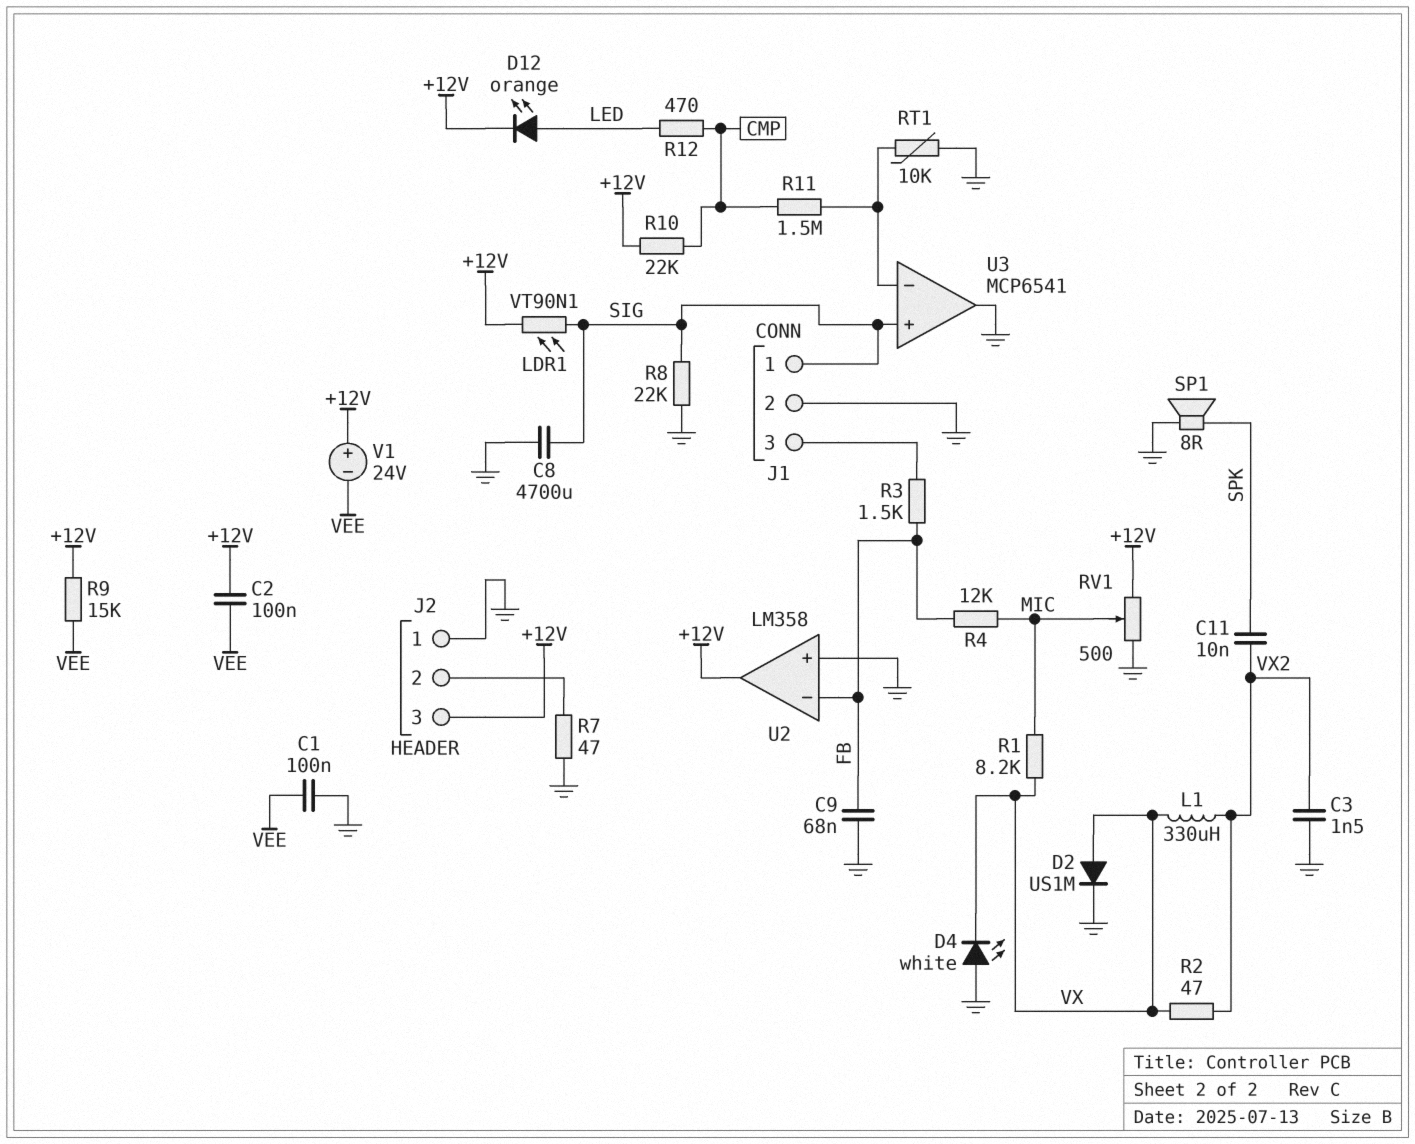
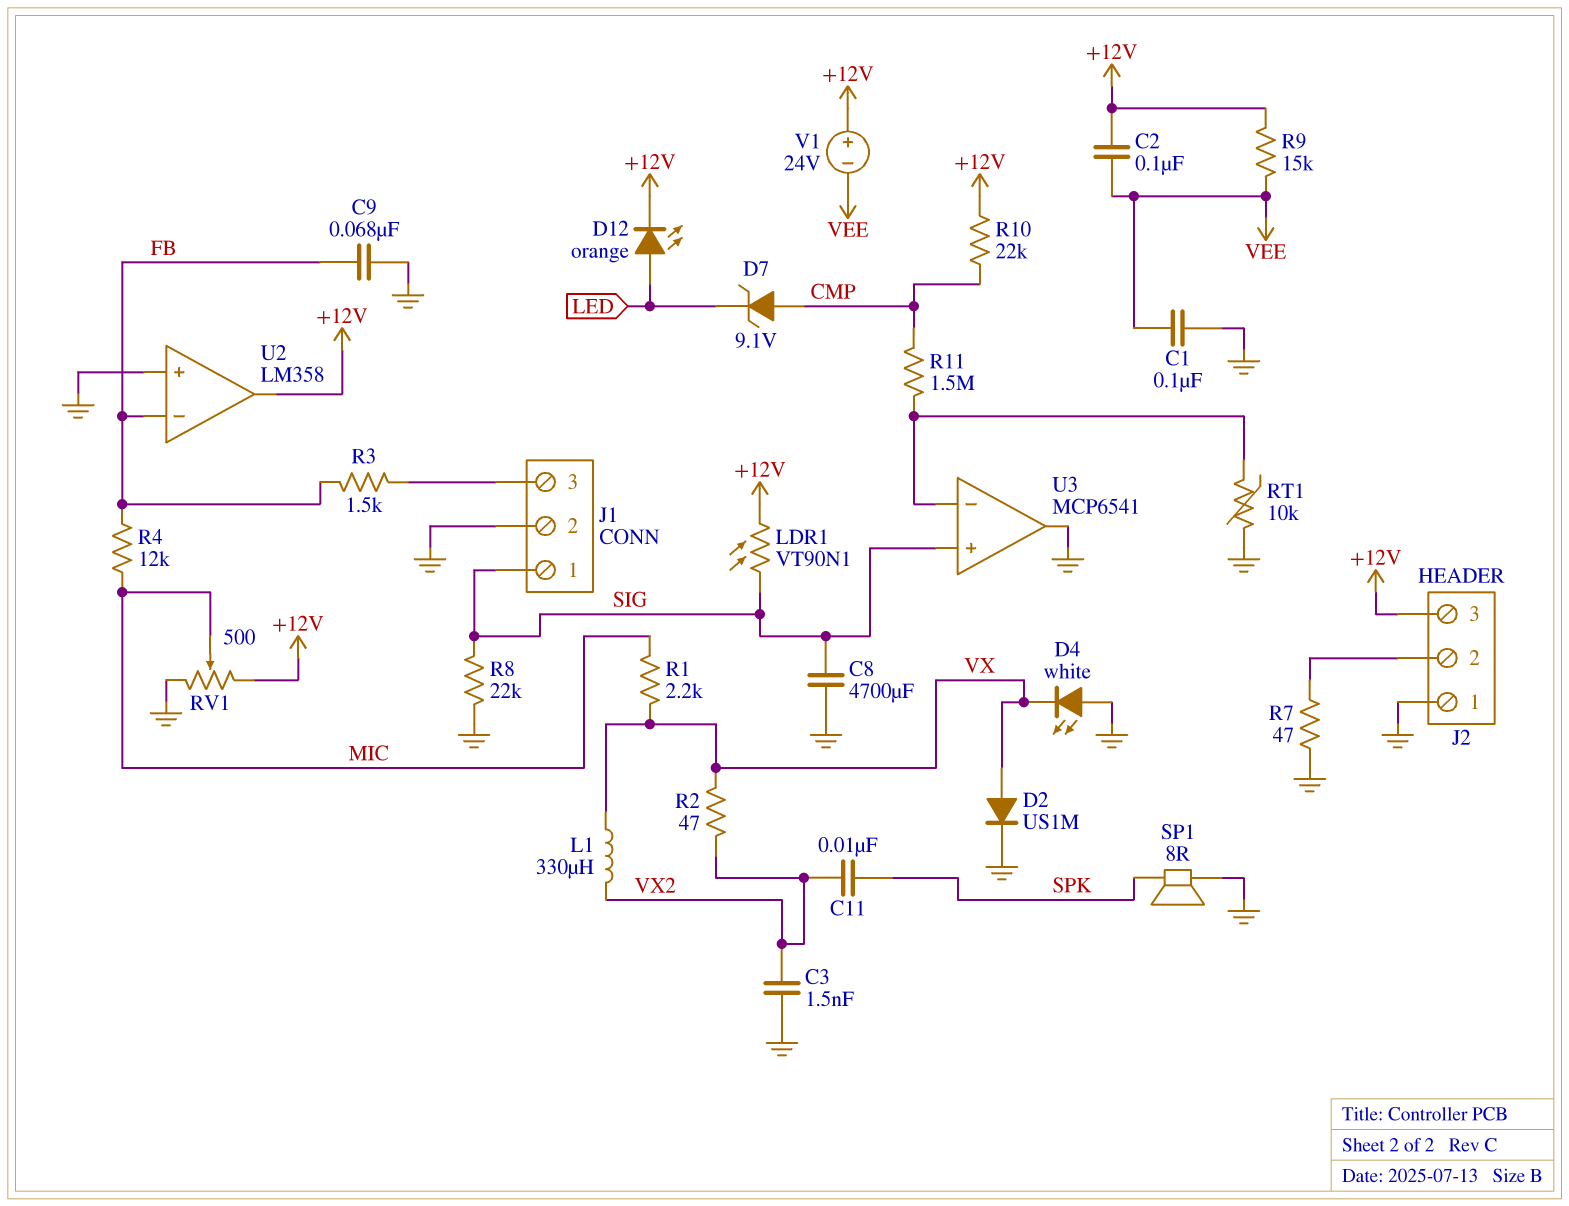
D7: none -> zener 9.1V (A CMP, K LED)
R1: 8.2k (MIC, VX) -> 2.2k (MIC, VX)
R12: 470 (CMP, LED) -> none

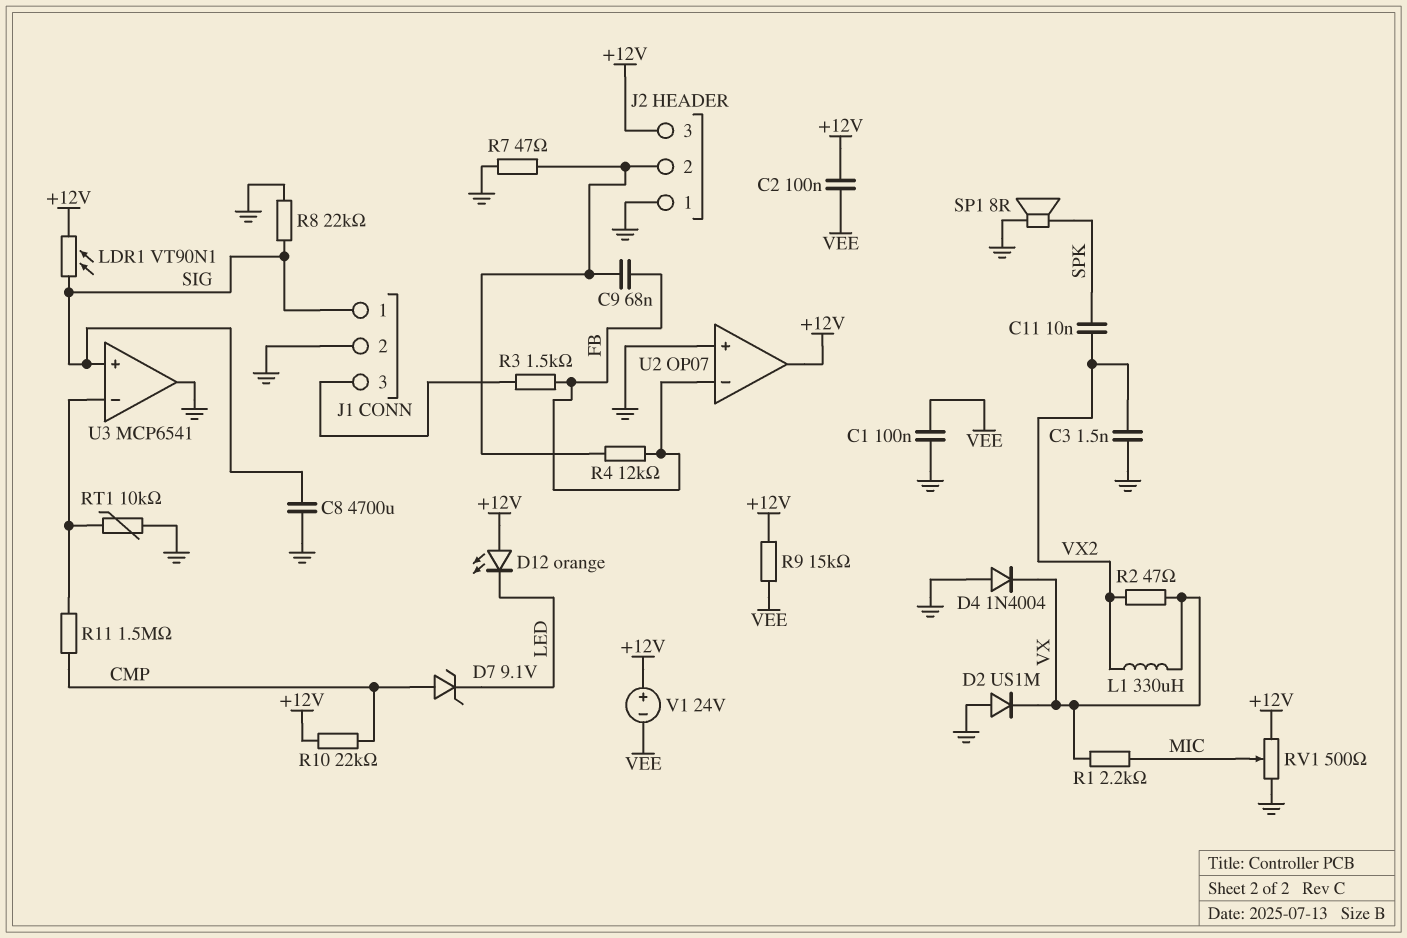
C9: 68nF (FB, GND) -> 68nF (FB, J2/2)
D2: diode US1M (A VX, K GND) -> diode US1M (A GND, K VX)
D4: LED white (A GND, K VX) -> diode 1N4004 (A GND, K VX)
D12: LED orange (A LED, K +12V) -> LED orange (A +12V, K LED)
R4: 12k (FB, MIC) -> 12k (FB, J2/2)
U2: LM358 -> OP07

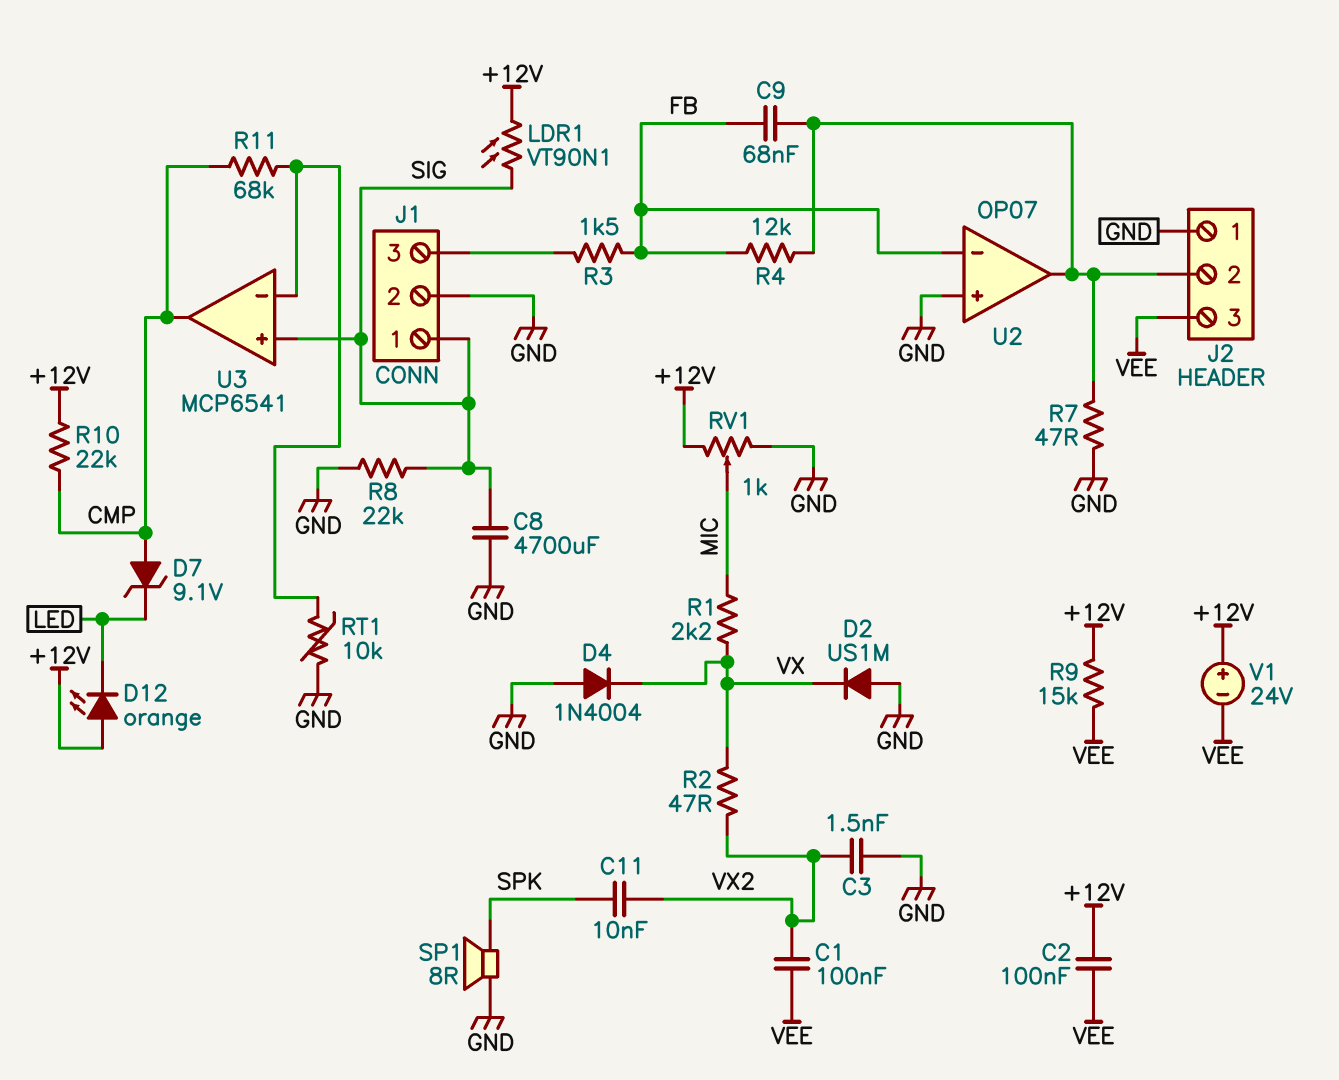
C1: 100nF (GND, VEE) -> 100nF (VEE, VX2)
J2 pin 3: +12V -> VEE
L1: 330uH (VX, VX2) -> none
R11: 1.5M (CMP, U3/in-) -> 68k (CMP, U3/in-)
RV1: 500 (+12V, GND, wiper MIC) -> 1k (+12V, GND, wiper MIC)
U2 pin out: +12V -> J2/2
U3 pin out: GND -> CMP

